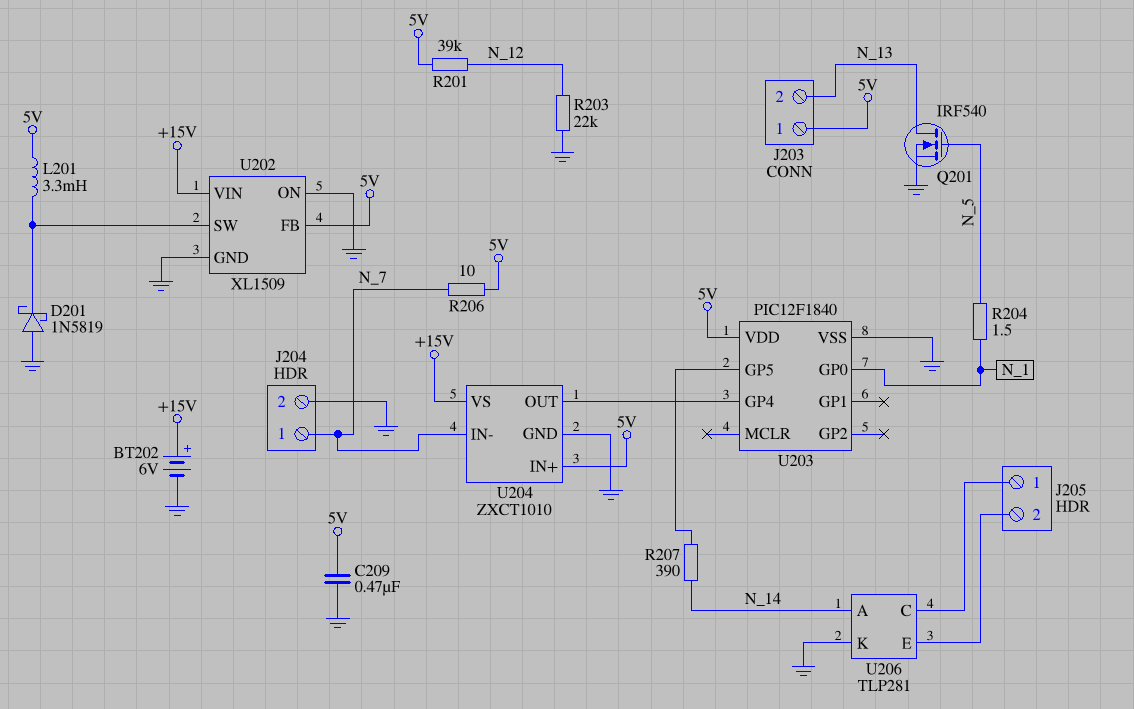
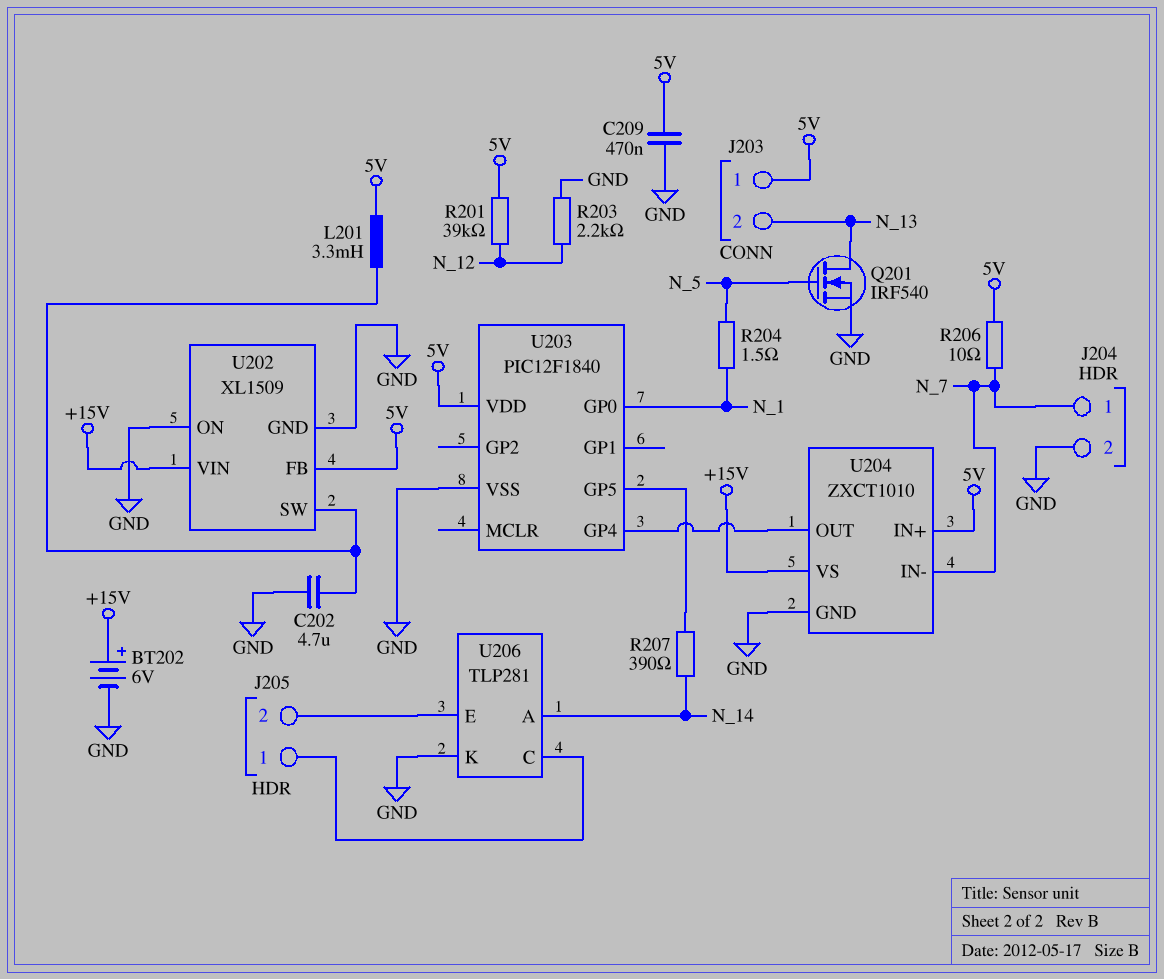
C202: none -> 4.7uF (GND, U202/SW)
D201: schottky 1N5819 (A GND, K U202/SW) -> none
R203: 22k (GND, N_12) -> 2.2k (GND, N_12)

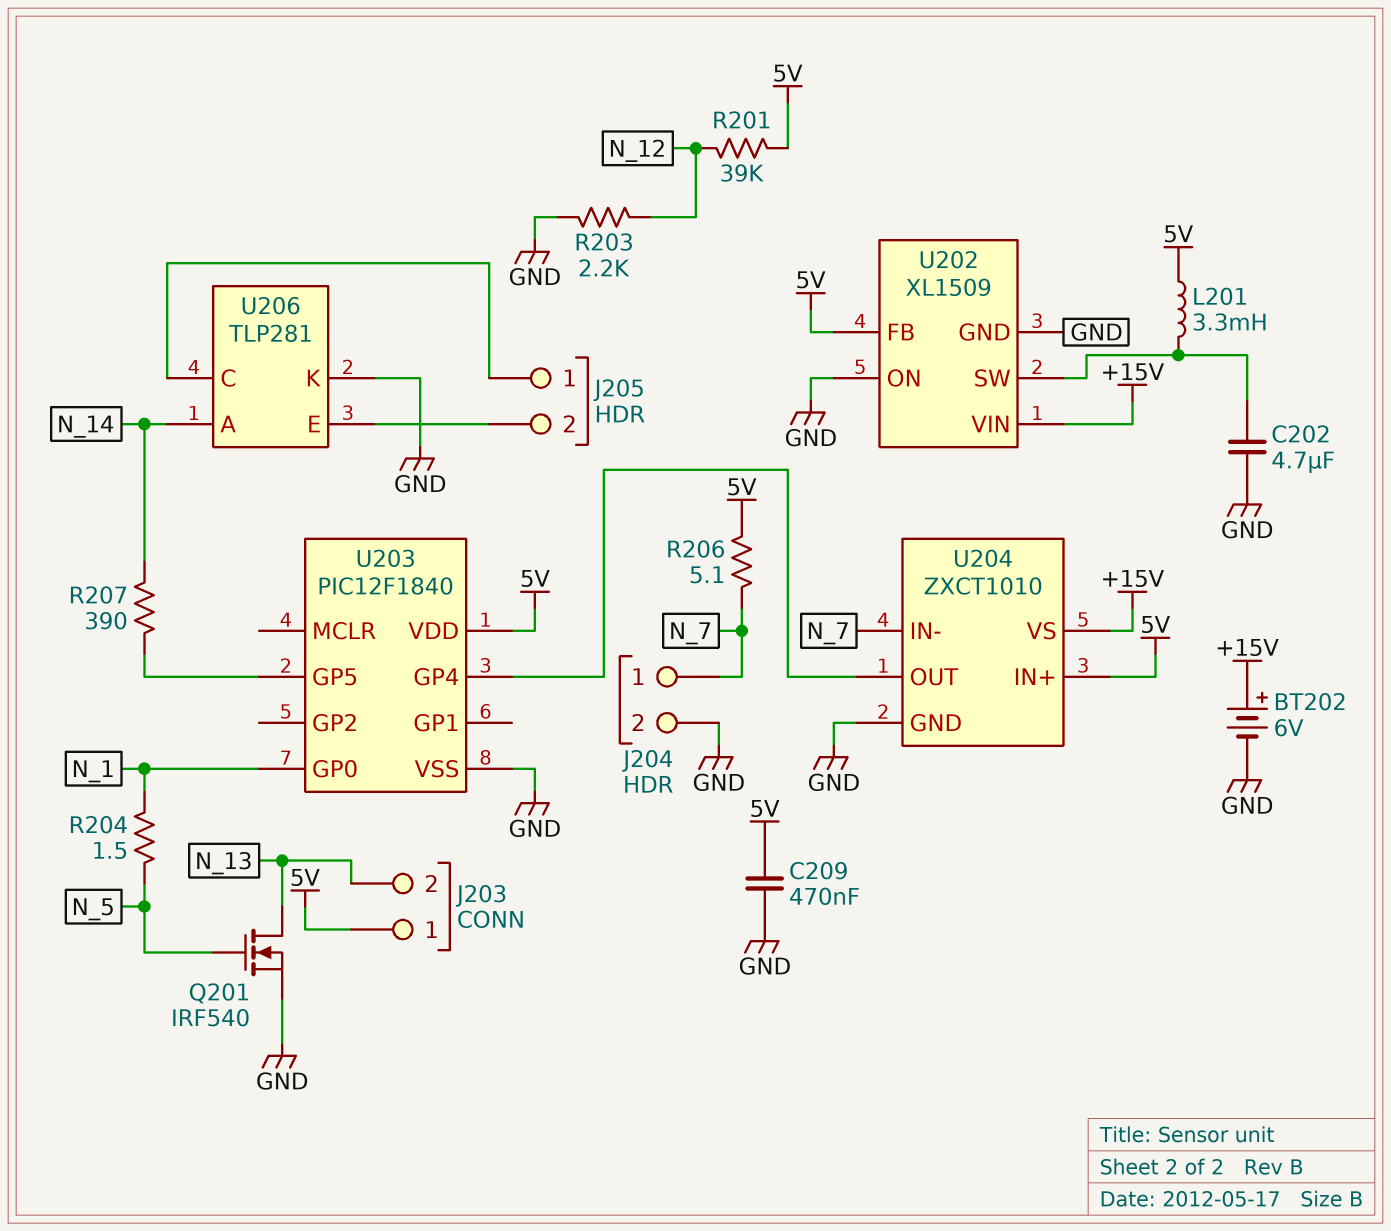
R206: 10 (5V, N_7) -> 5.1 (5V, N_7)

